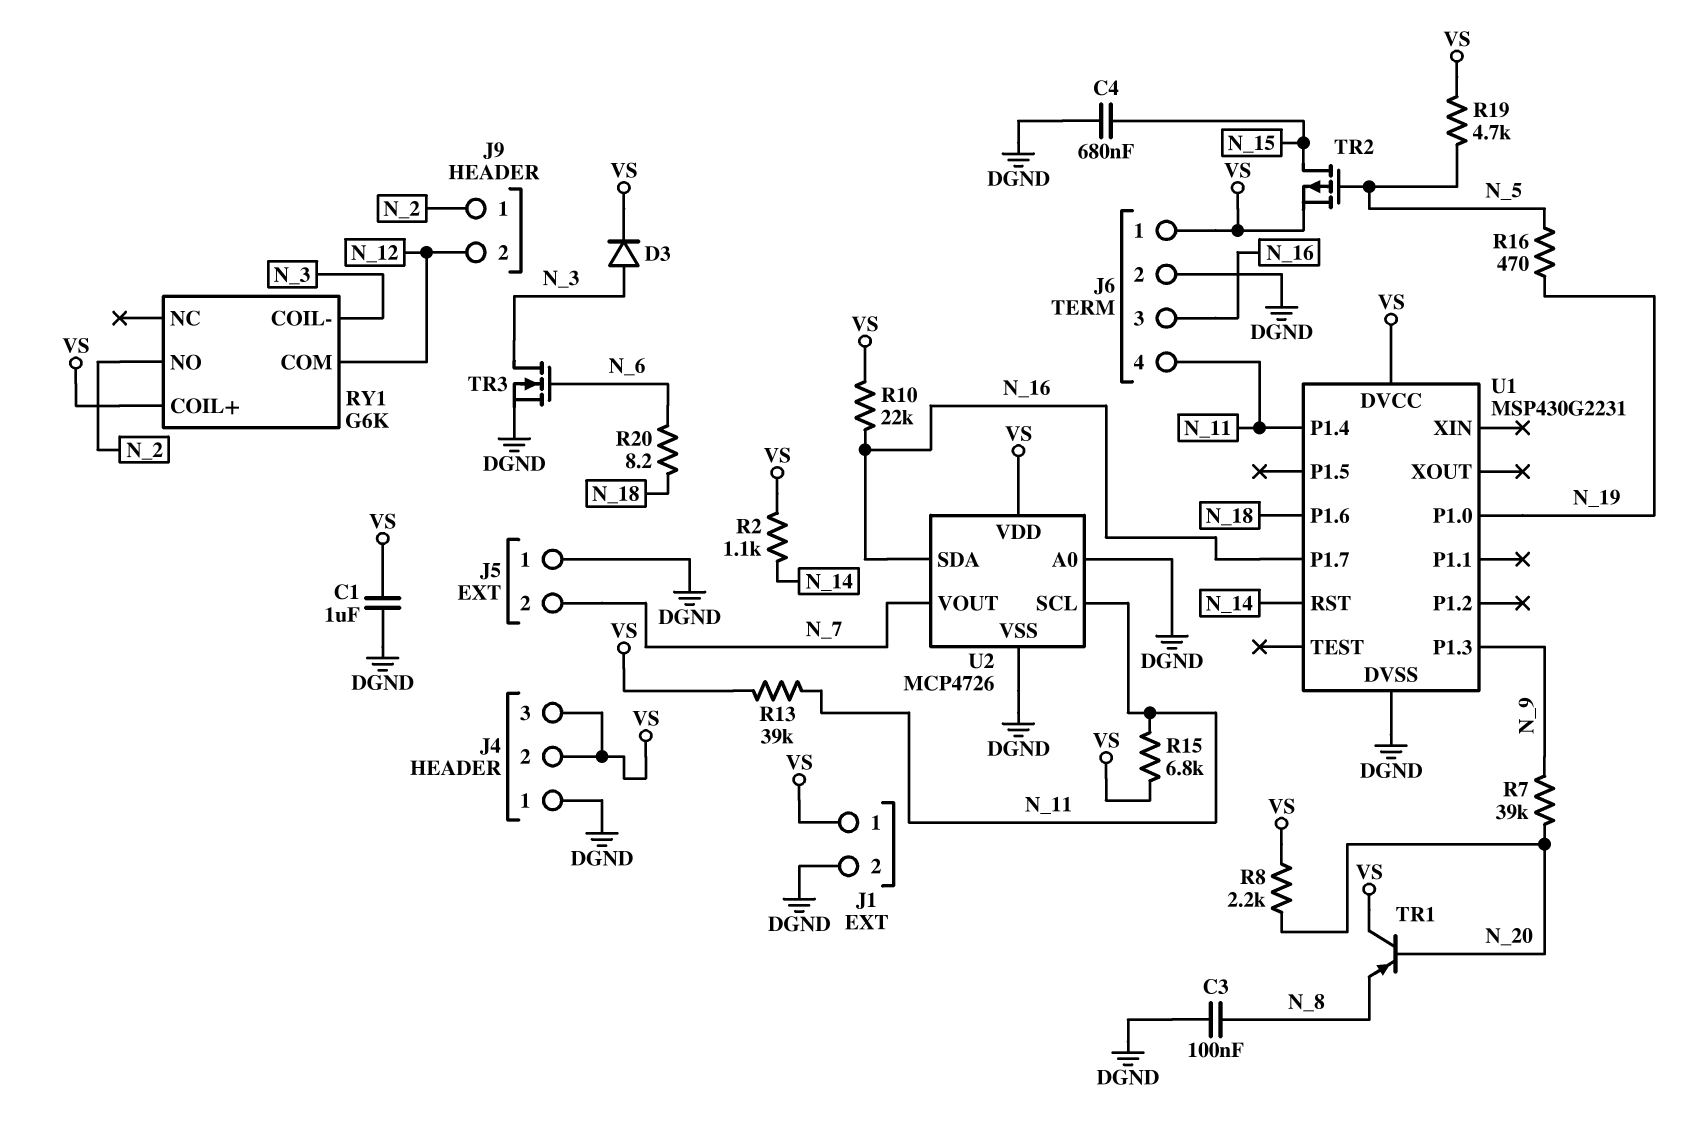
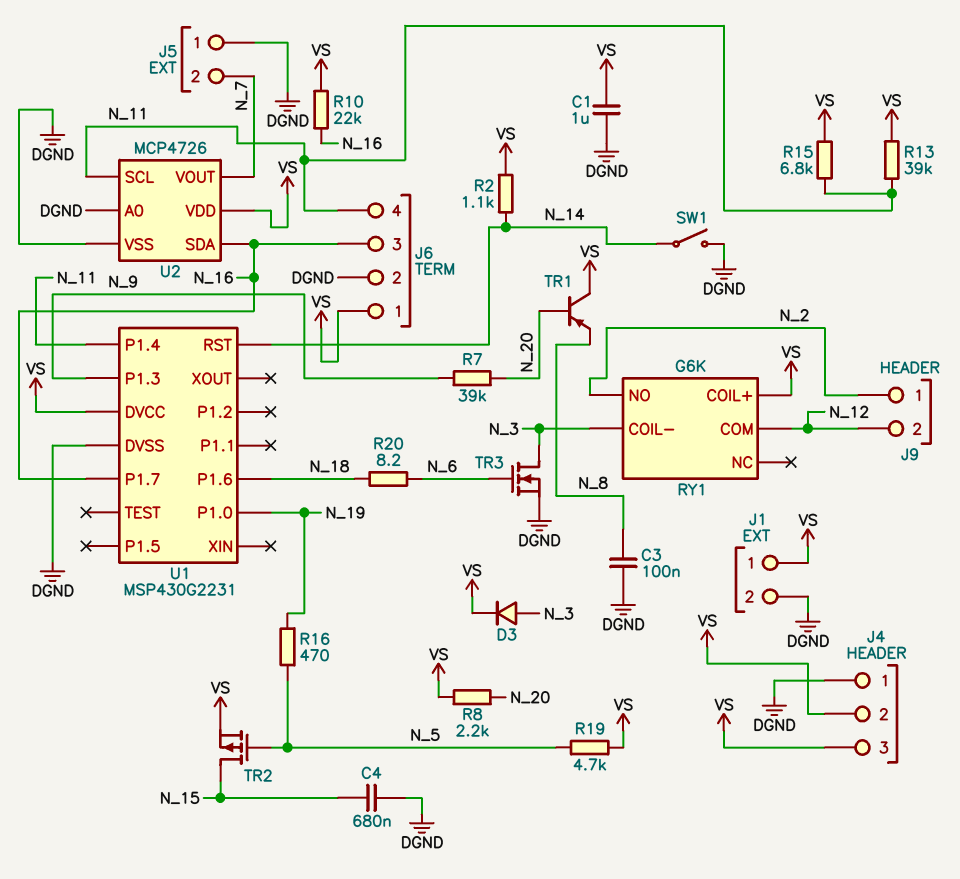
SW1: none -> switch (DGND, N_14)

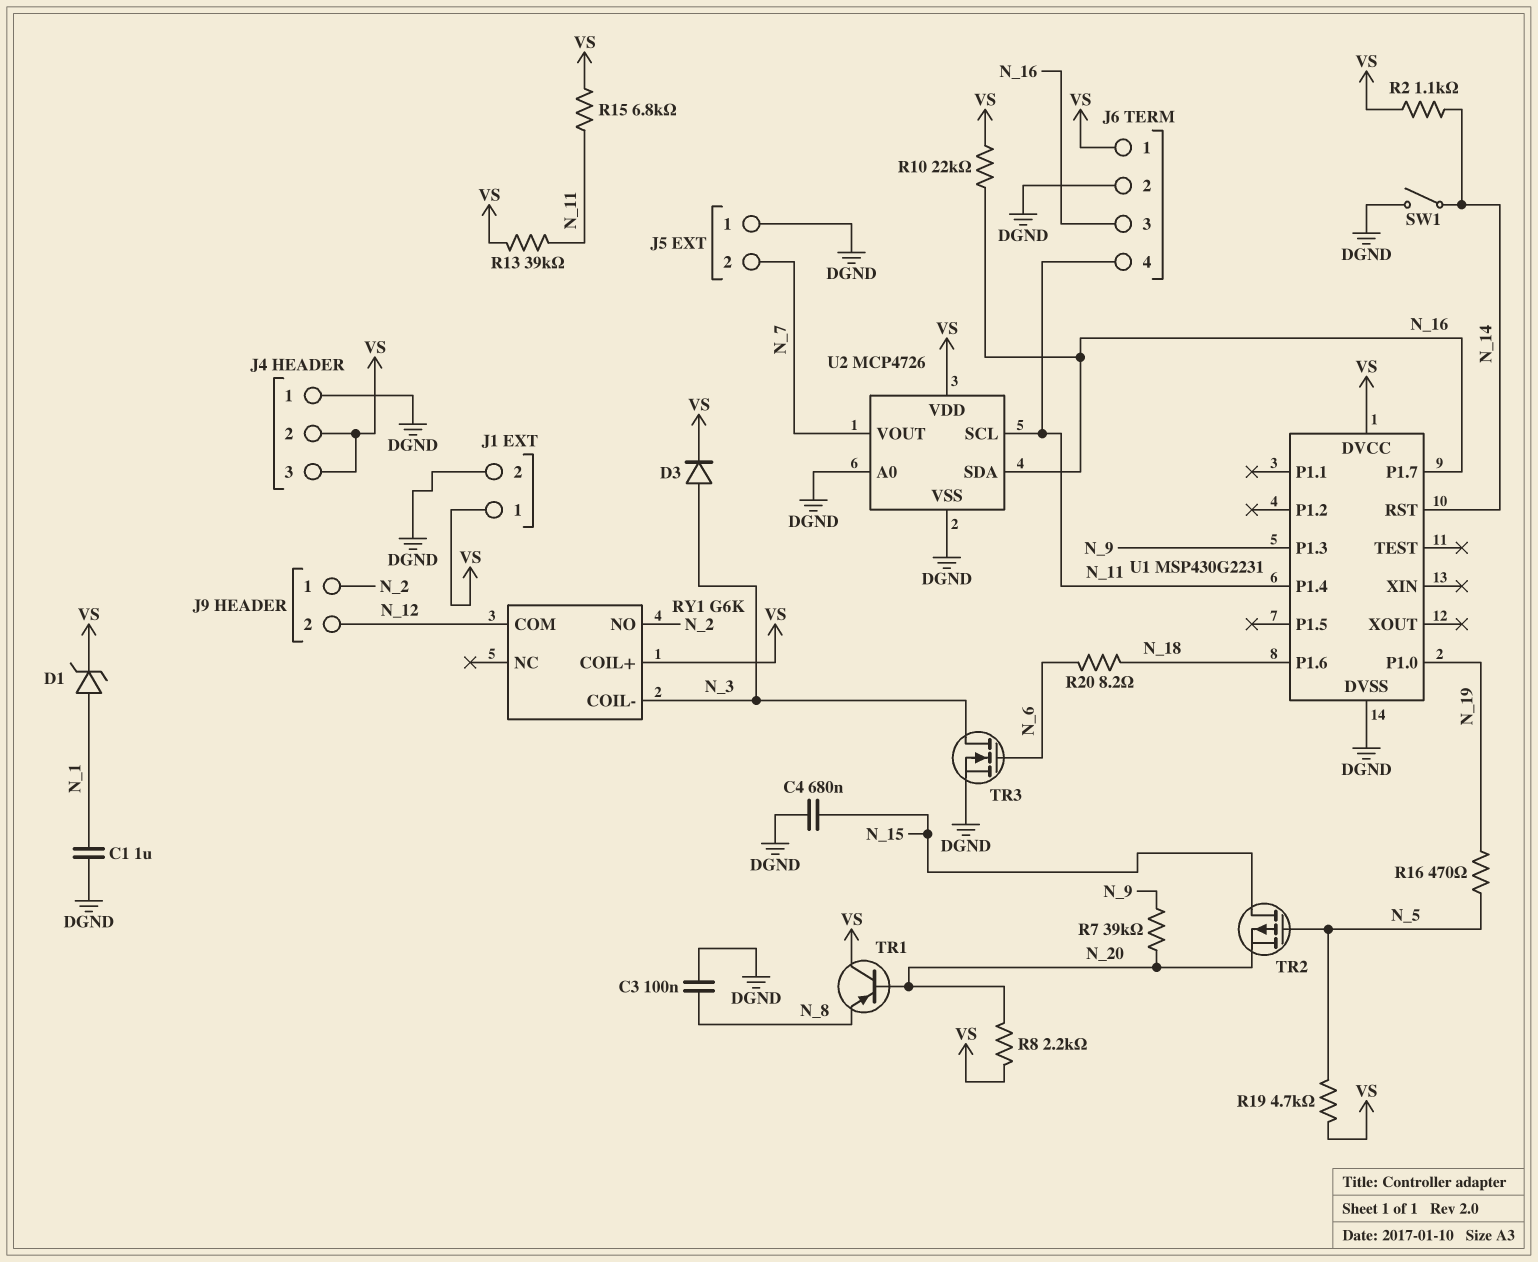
C1: 1uF (DGND, VS) -> 1uF (DGND, N_1)
D1: none -> zener (A N_1, K VS)
TR2: PMOS (G N_5, D N_15, S VS) -> PMOS (G N_5, D N_15, S N_20)

